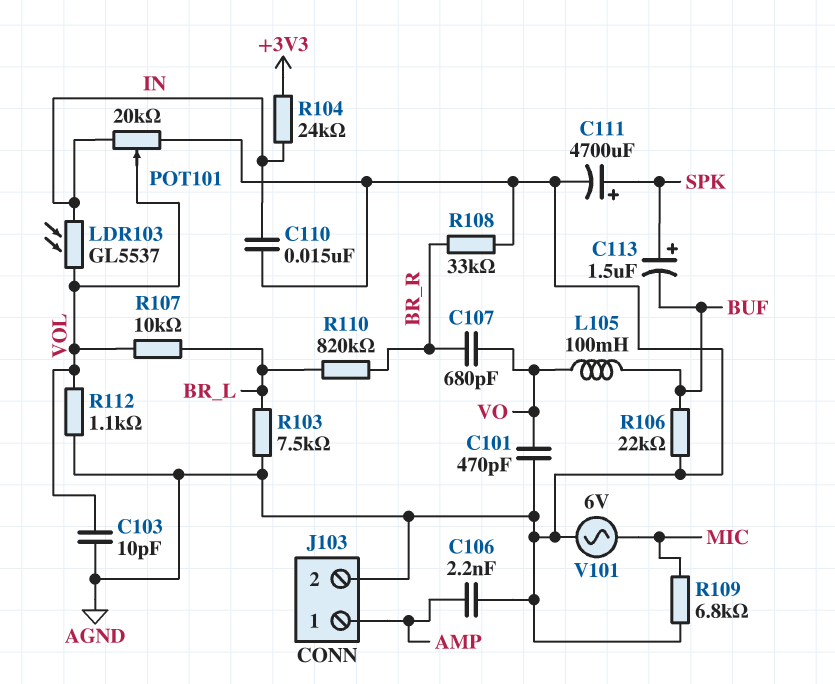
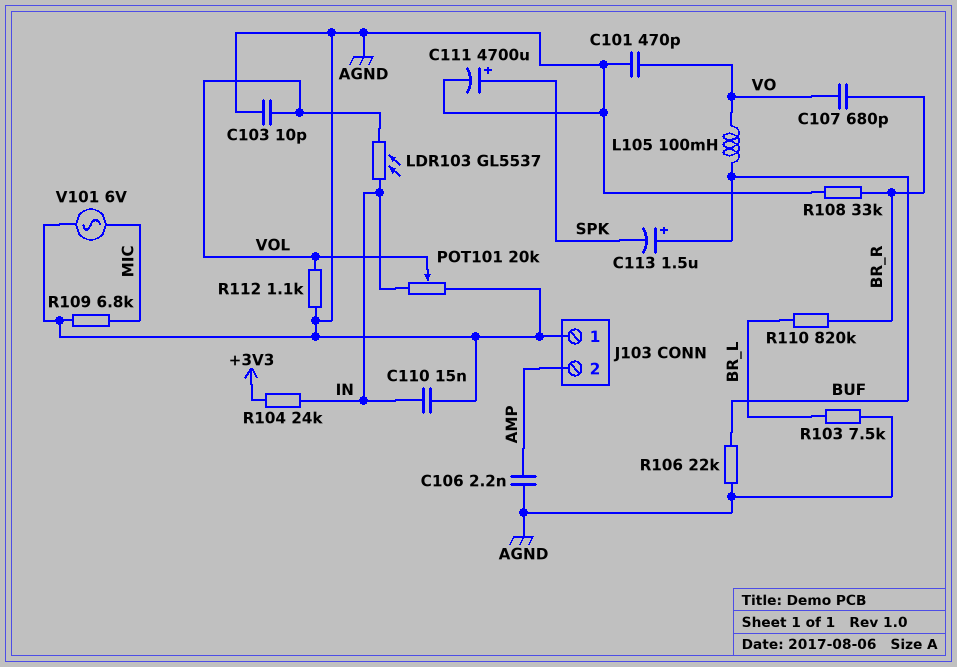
C113: 1.5uF (plus SPK, minus BUF) -> 1.5uF (plus BUF, minus SPK)
J103 pin 1: AMP -> AGND
J103 pin 2: AGND -> AMP
R107: 10k (BR_L, VOL) -> none

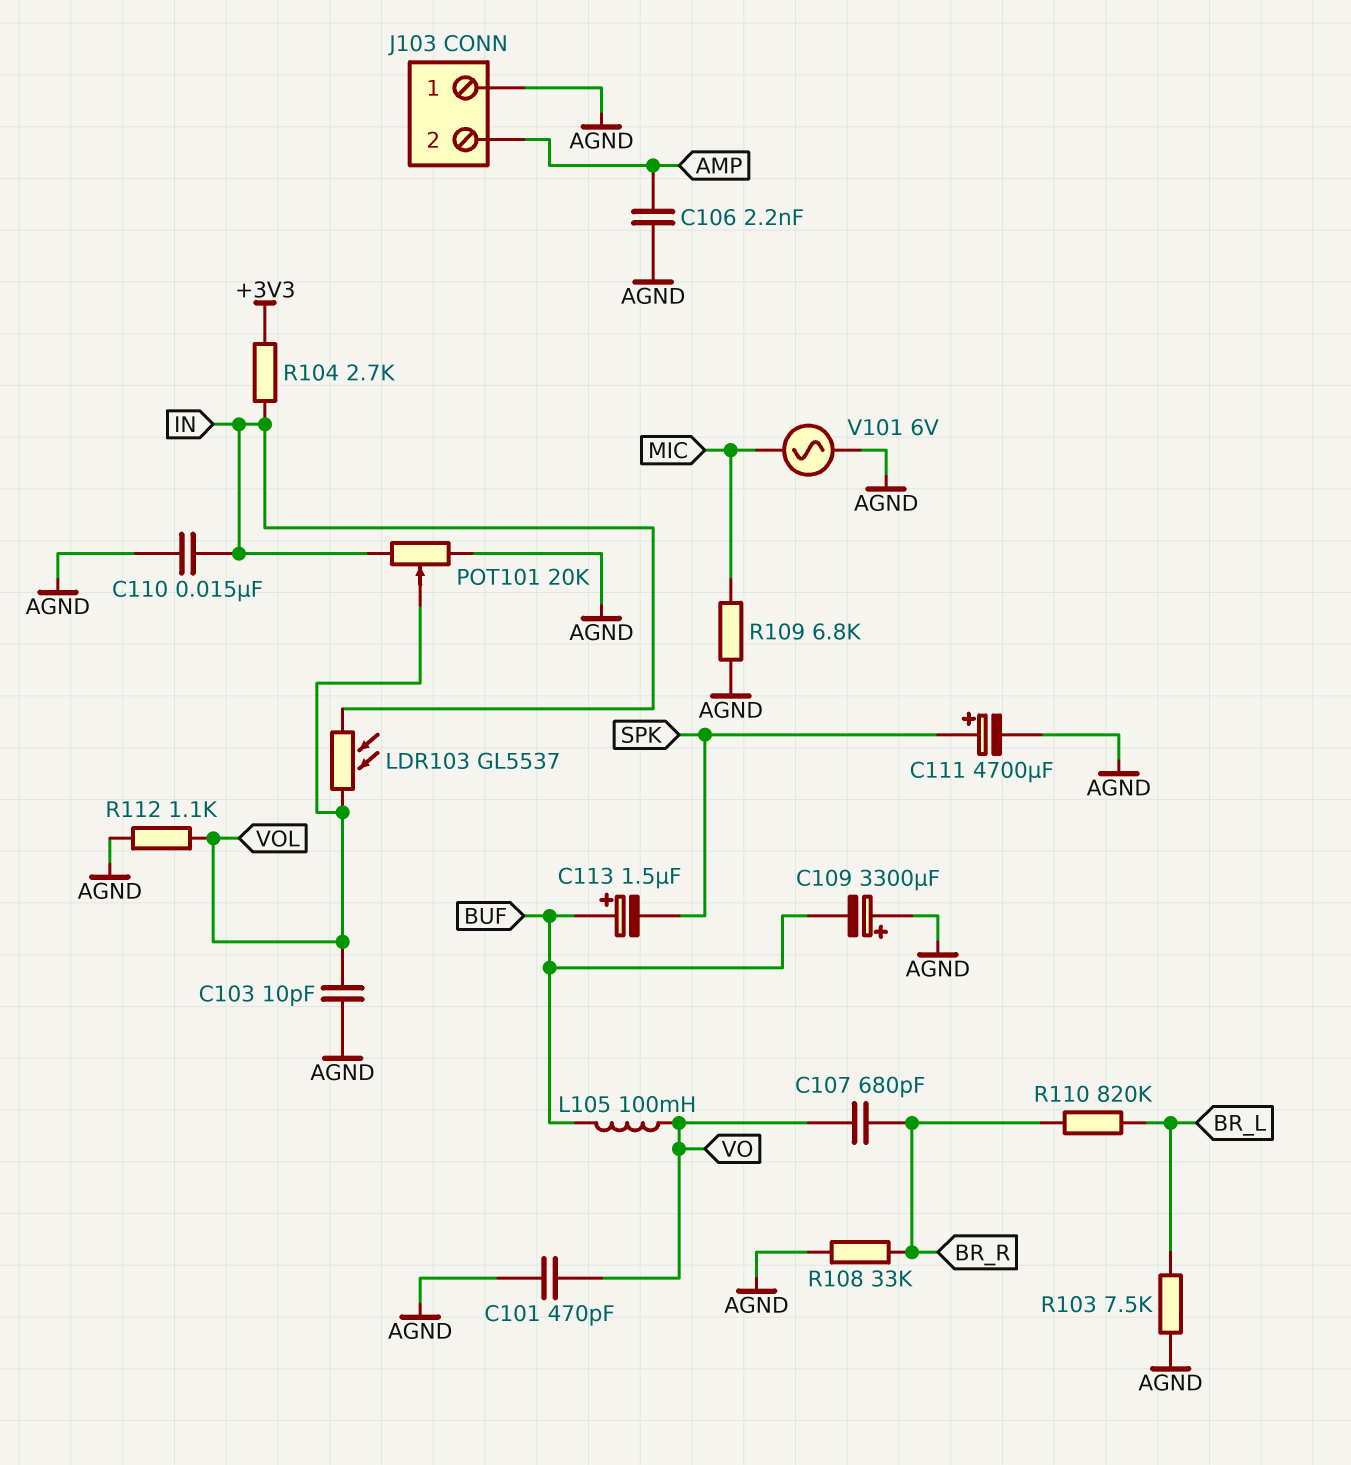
C109: none -> 3300uF (plus AGND, minus BUF)
R104: 24k (+3V3, IN) -> 2.7k (+3V3, IN)
R106: 22k (AGND, BUF) -> none

